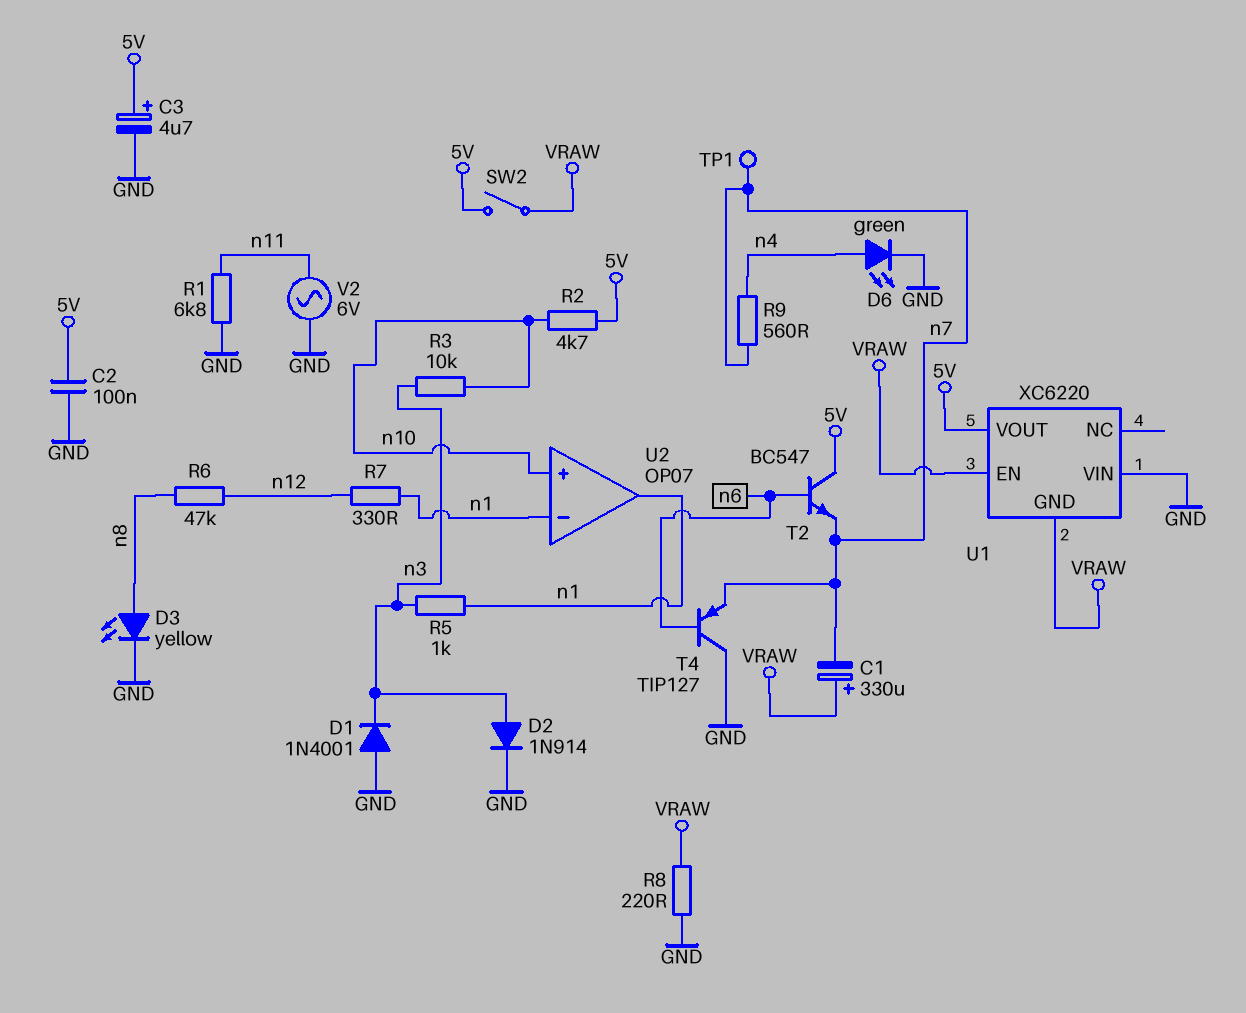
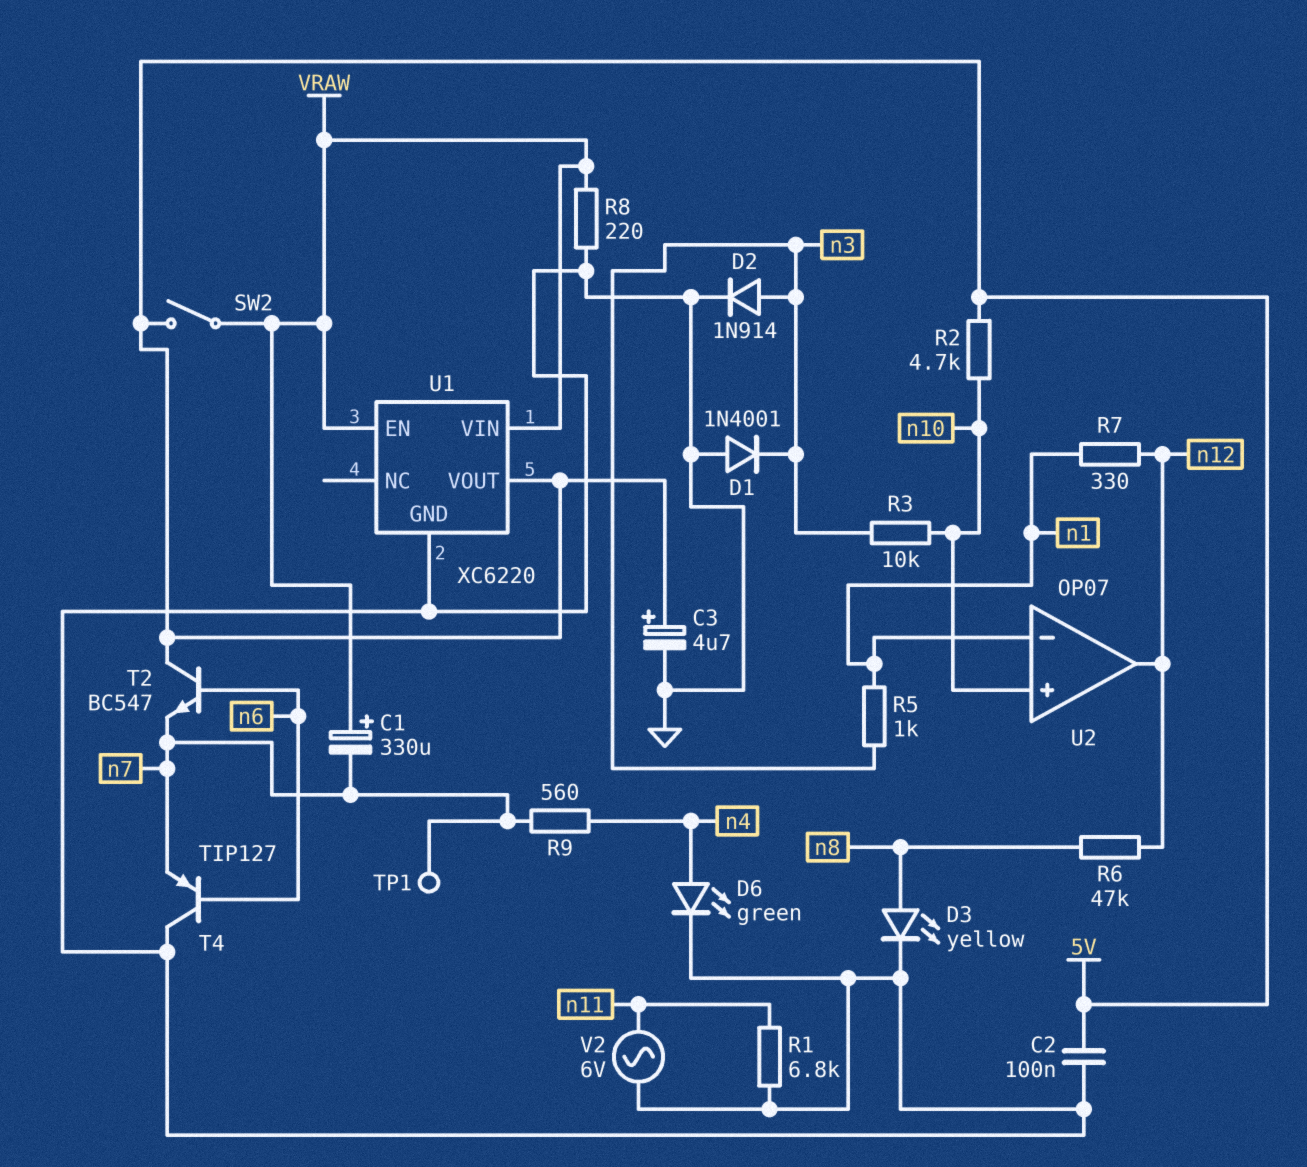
U1 pin GND: VRAW -> GND
U1 pin VIN: GND -> VRAW
U2 pin out: n1 -> n12

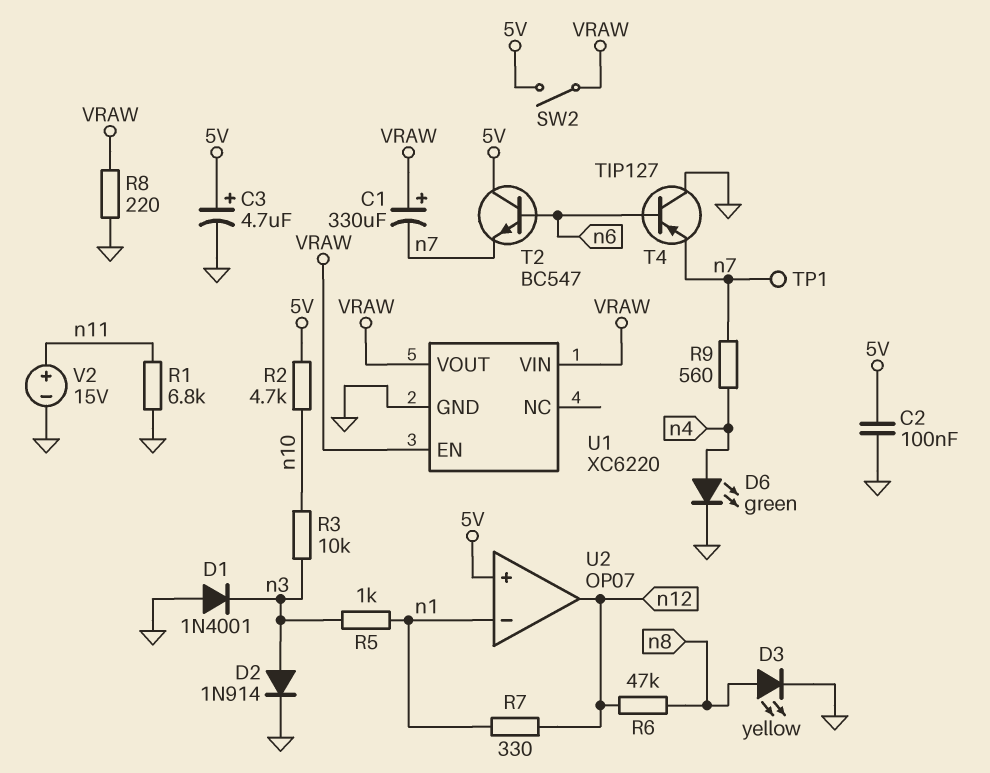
U1 pin VOUT: 5V -> VRAW
U2 pin in+: n10 -> 5V
V2: AC 6V (GND, n11) -> 15V (plus n11, minus GND)

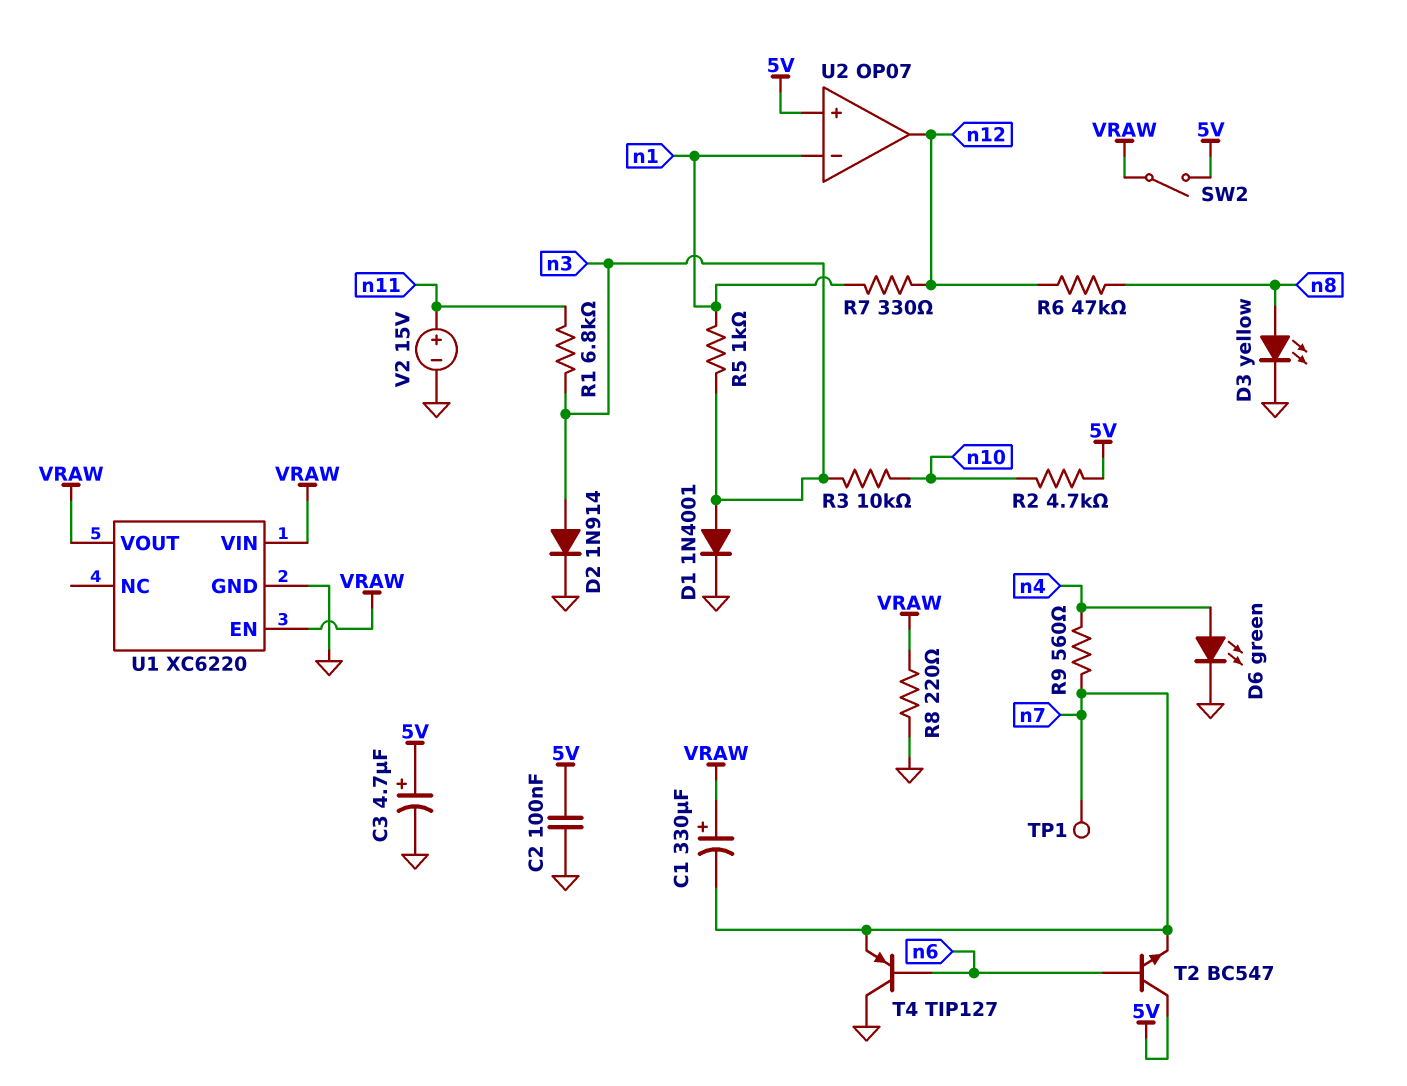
D1: diode 1N4001 (A GND, K n3) -> diode 1N4001 (A n3, K GND)
R1: 6.8k (GND, n11) -> 6.8k (n3, n11)

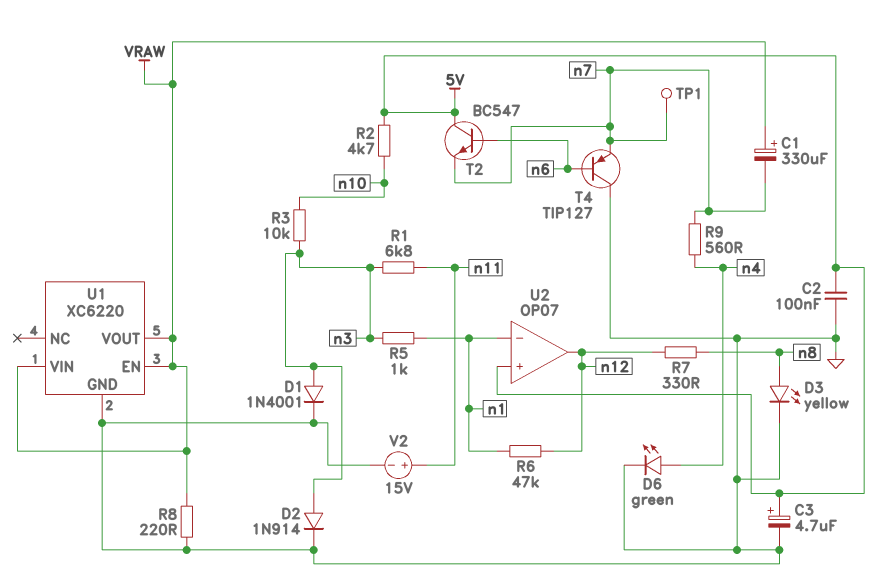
R6: 47k (n8, n12) -> 47k (n1, n12)
R7: 330 (n1, n12) -> 330 (n8, n12)
SW2: switch (5V, VRAW) -> none

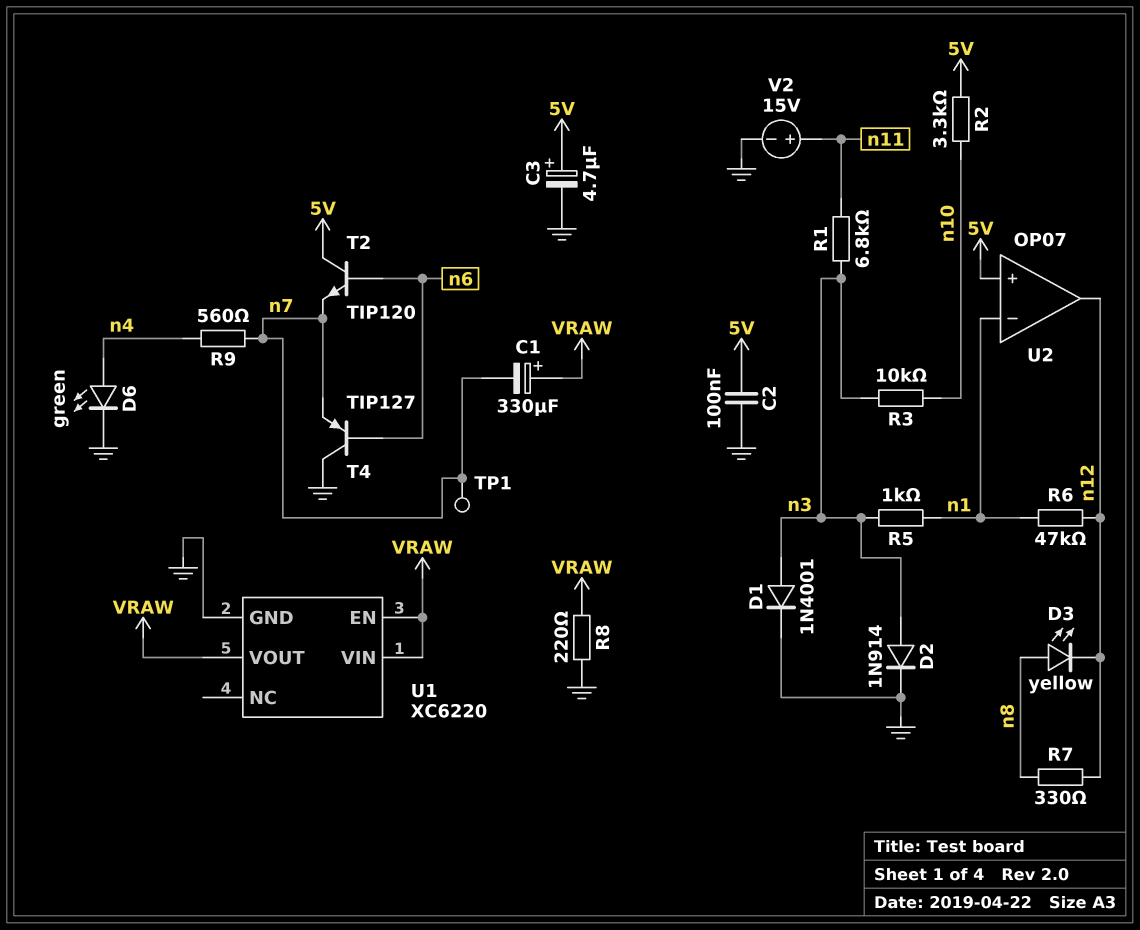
D3: LED yellow (A n8, K GND) -> LED yellow (A n8, K n12)
R2: 4.7k (5V, n10) -> 3.3k (5V, n10)
T2: NPN BC547 (B n6, C 5V, E n7) -> NPN TIP120 (B n6, C 5V, E n7)

